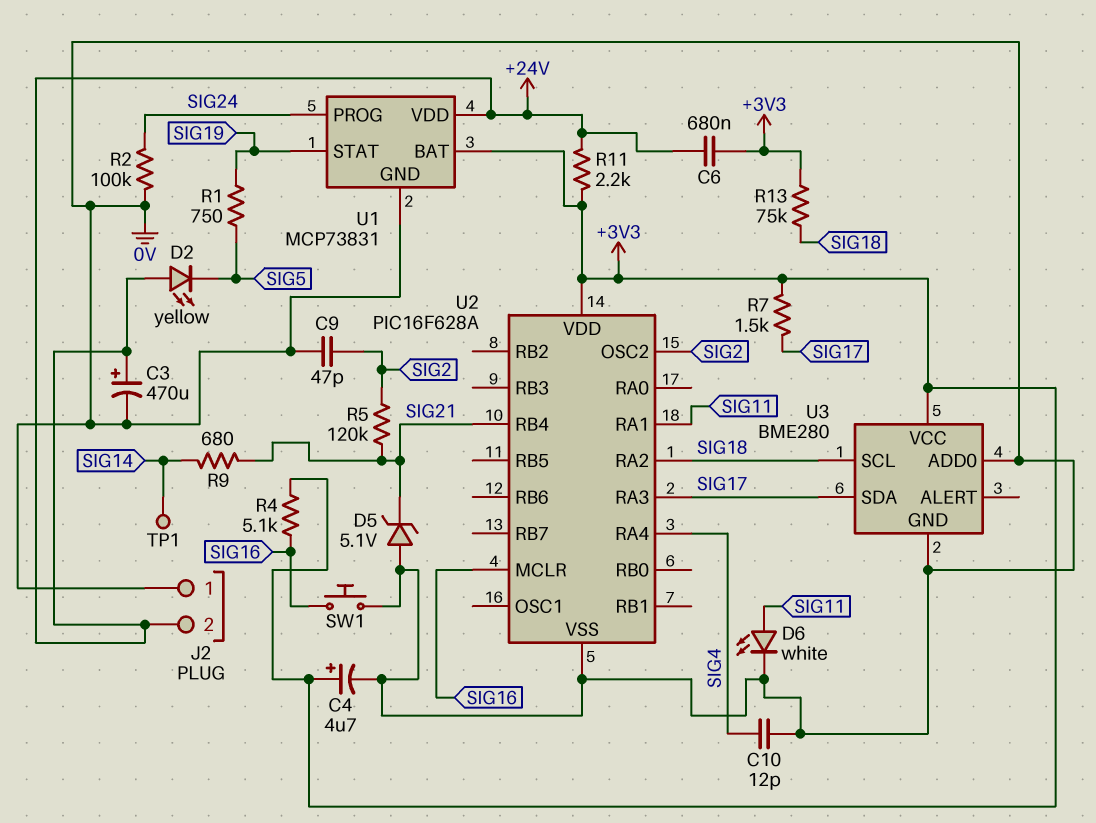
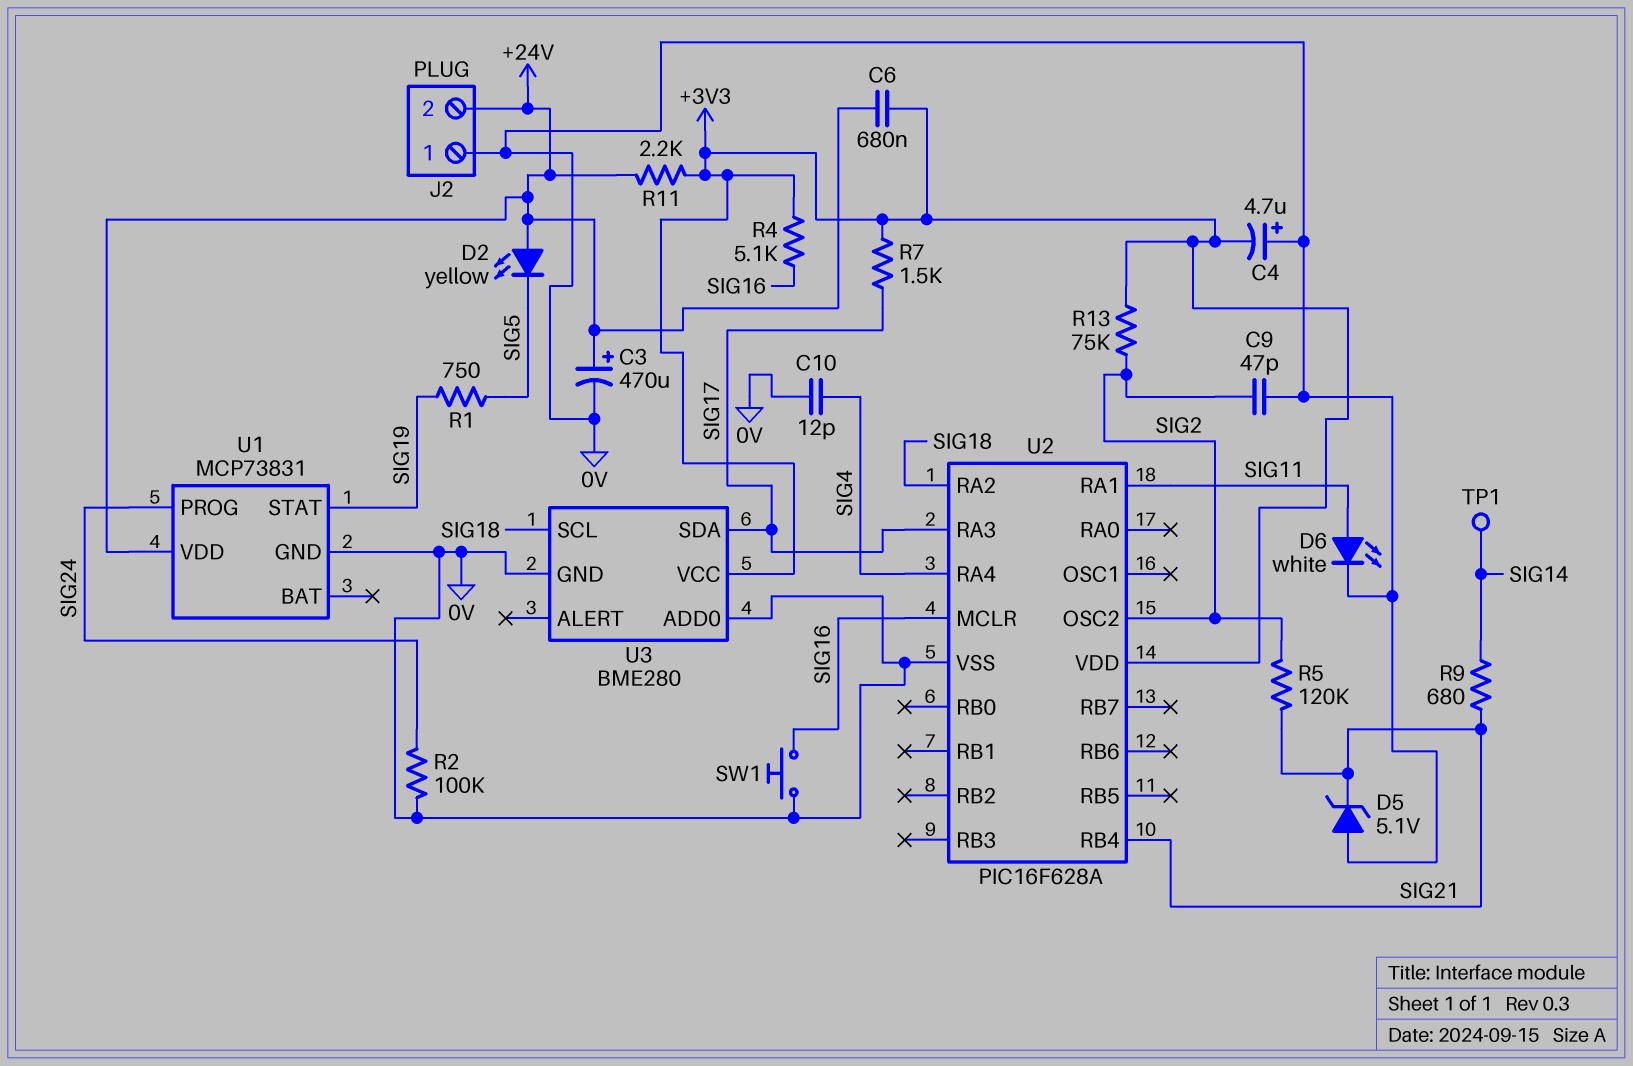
C4: 4.7uF (plus +3V3, minus 0V) -> 4.7uF (plus 0V, minus +3V3)
R13: 75k (+3V3, SIG18) -> 75k (+3V3, SIG2)
U1 pin BAT: +3V3 -> none

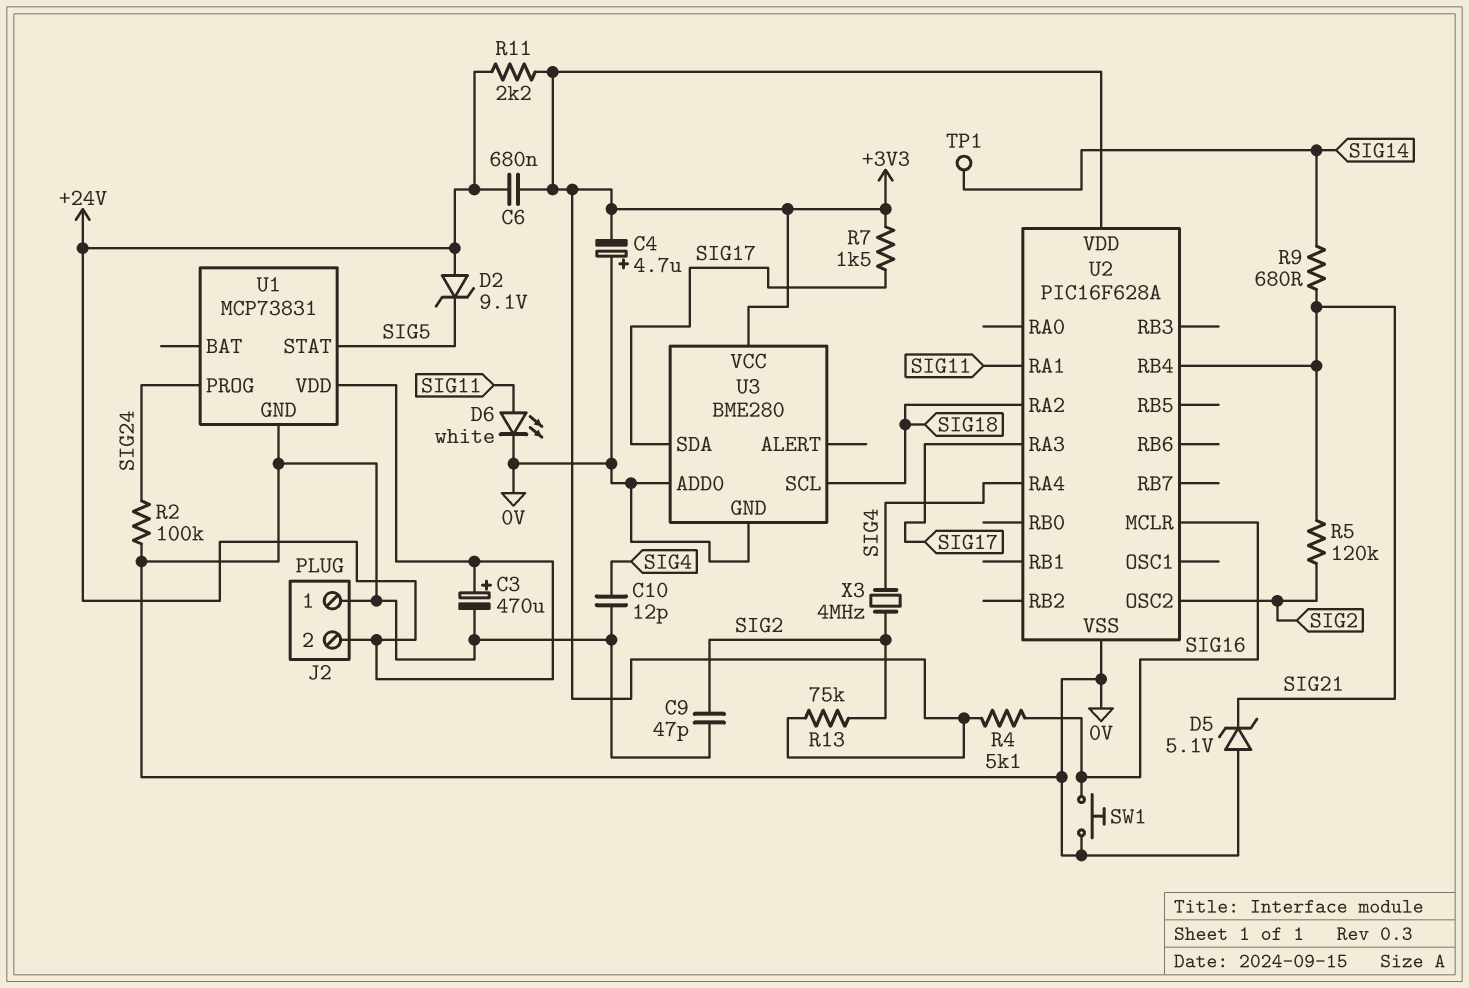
D2: LED yellow (A +24V, K SIG5) -> zener 9.1V (A +24V, K SIG5)
R1: 750 (SIG5, SIG19) -> none
U1 pin STAT: SIG19 -> SIG5
X3: none -> 4MHz (SIG2, SIG4)

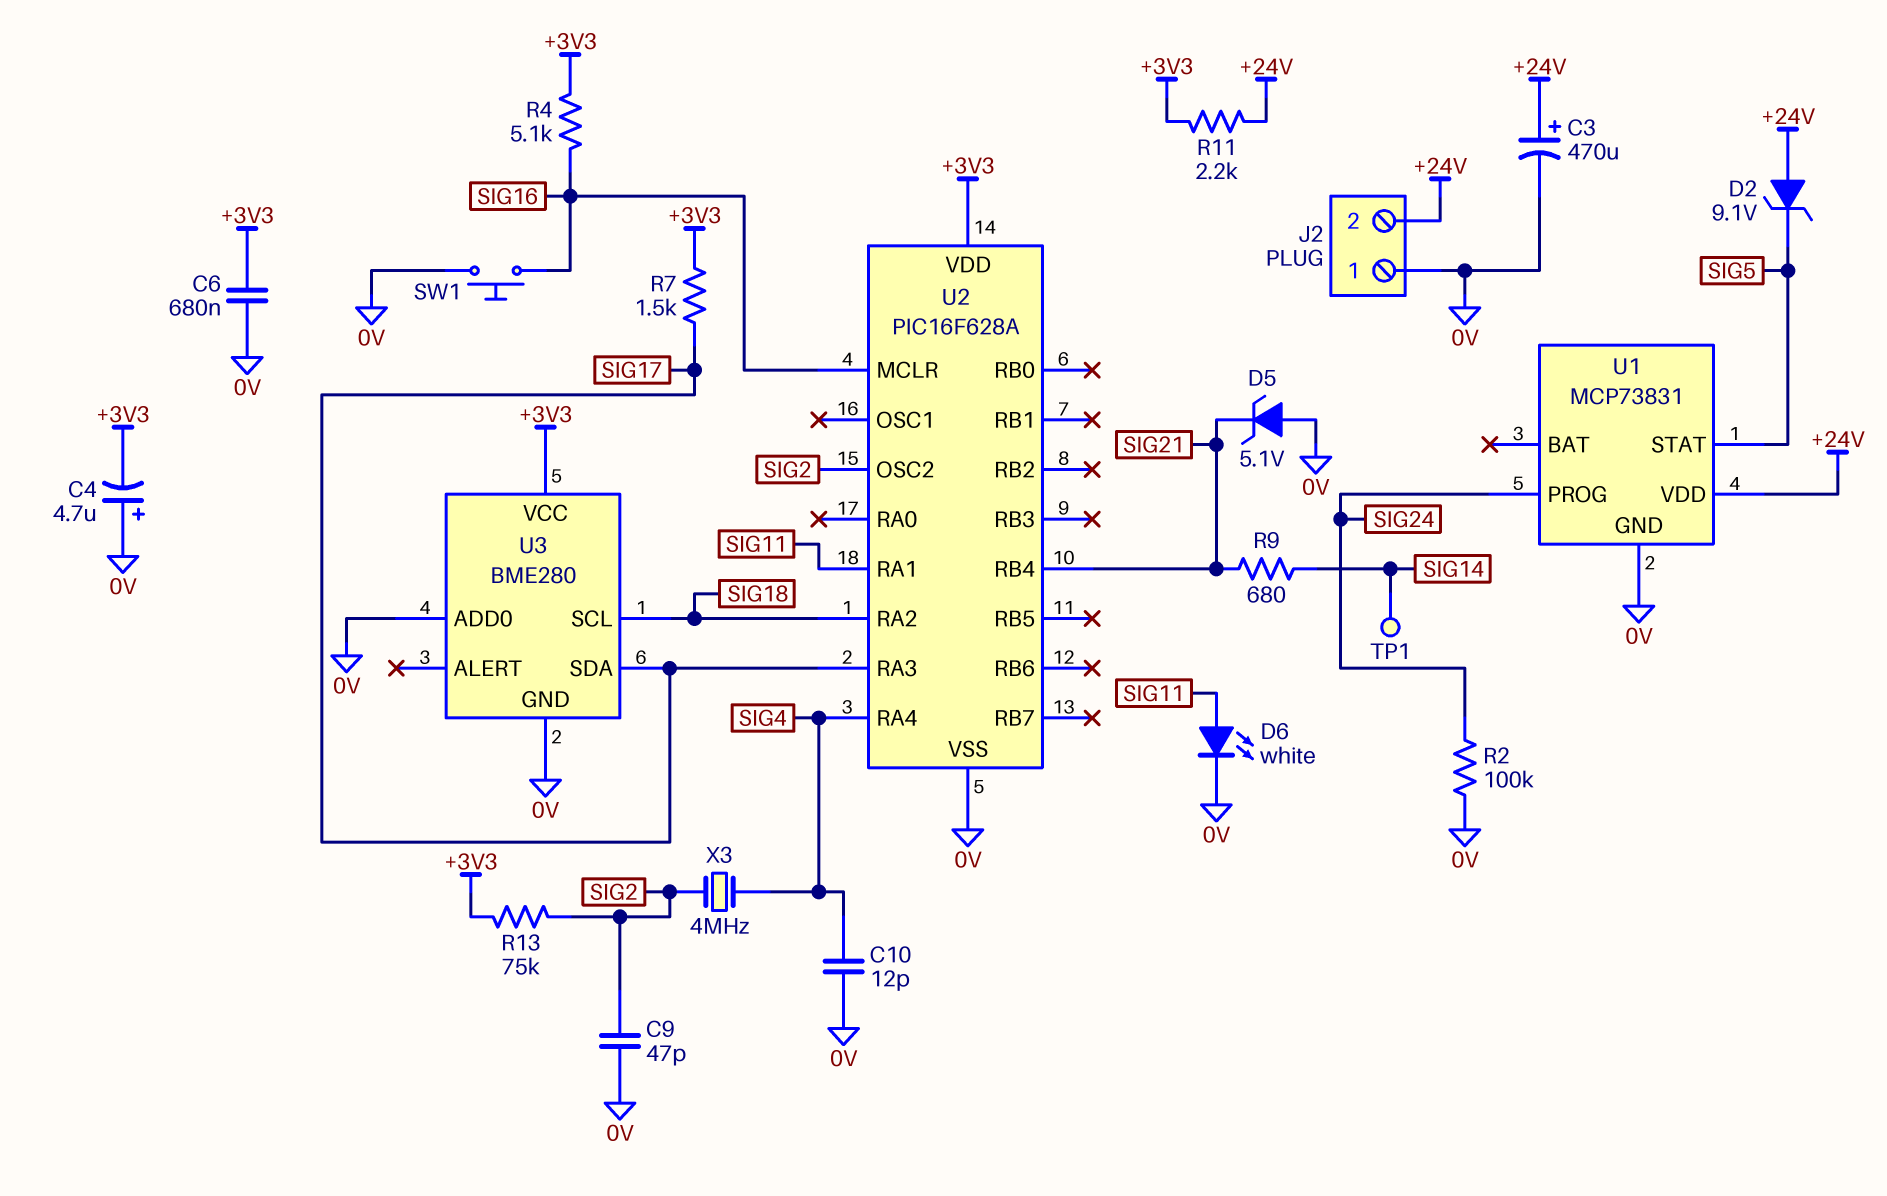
C6: 680nF (+3V3, +24V) -> 680nF (+3V3, 0V)
R5: 120k (SIG2, SIG21) -> none

